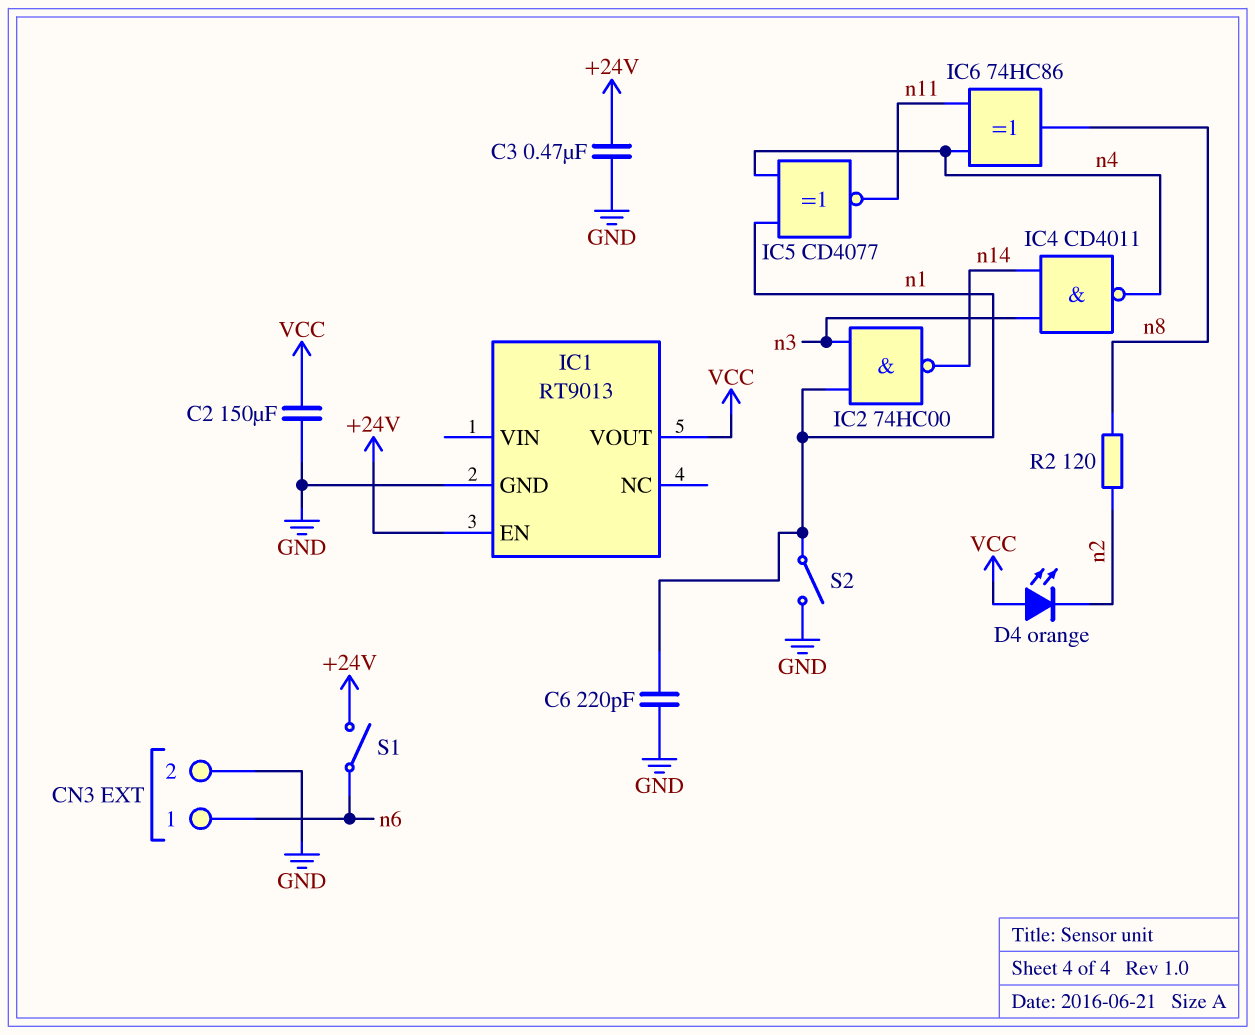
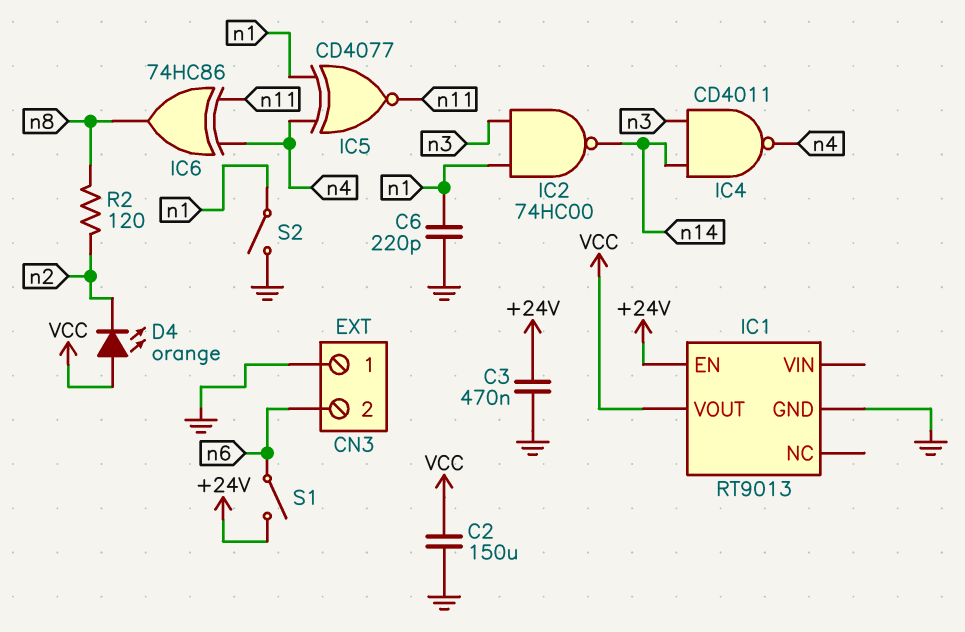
CN3 pin 1: n6 -> GND
CN3 pin 2: GND -> n6

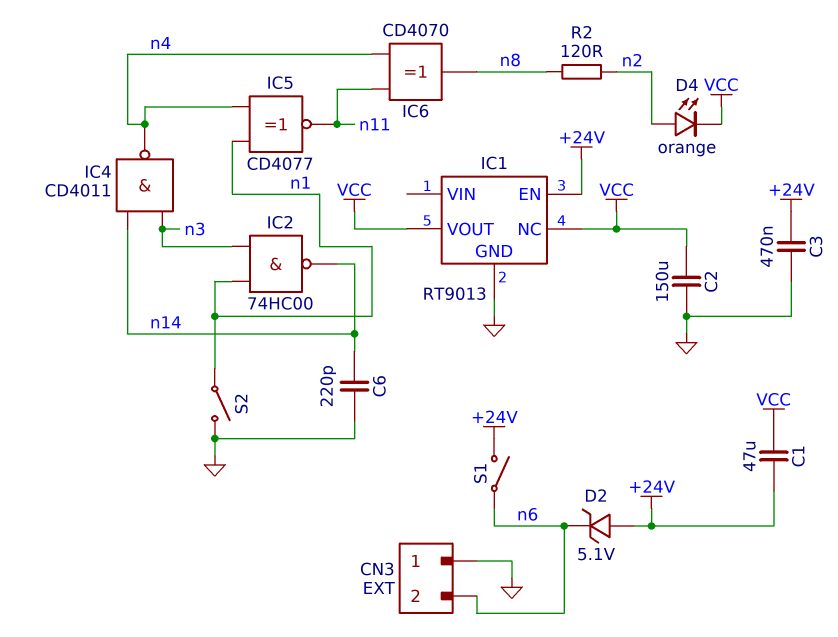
C1: none -> 47uF (+24V, VCC)
C6: 220pF (GND, n1) -> 220pF (GND, n14)
D2: none -> zener 5.1V (A +24V, K n6)
D4: LED orange (A VCC, K n2) -> LED orange (A n2, K VCC)
IC1 pin NC: none -> VCC
IC6: XOR 74HC86 (in n4, in n11, out n8) -> XOR CD4070 (in n4, in n11, out n8)

